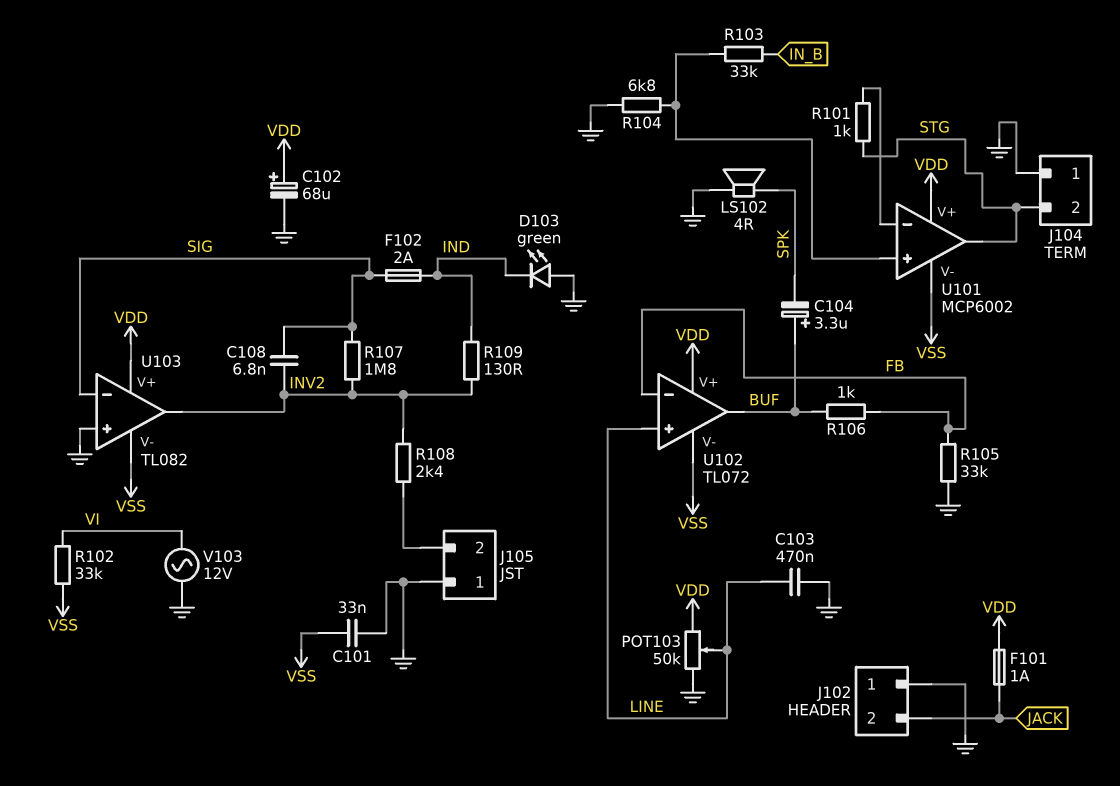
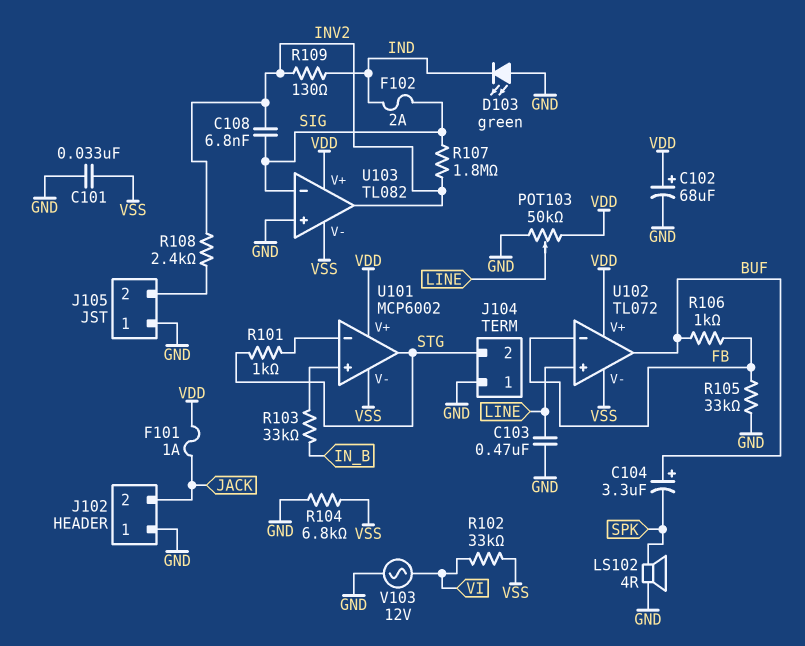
R104: 6.8k (GND, U101/in+) -> 6.8k (GND, VSS)

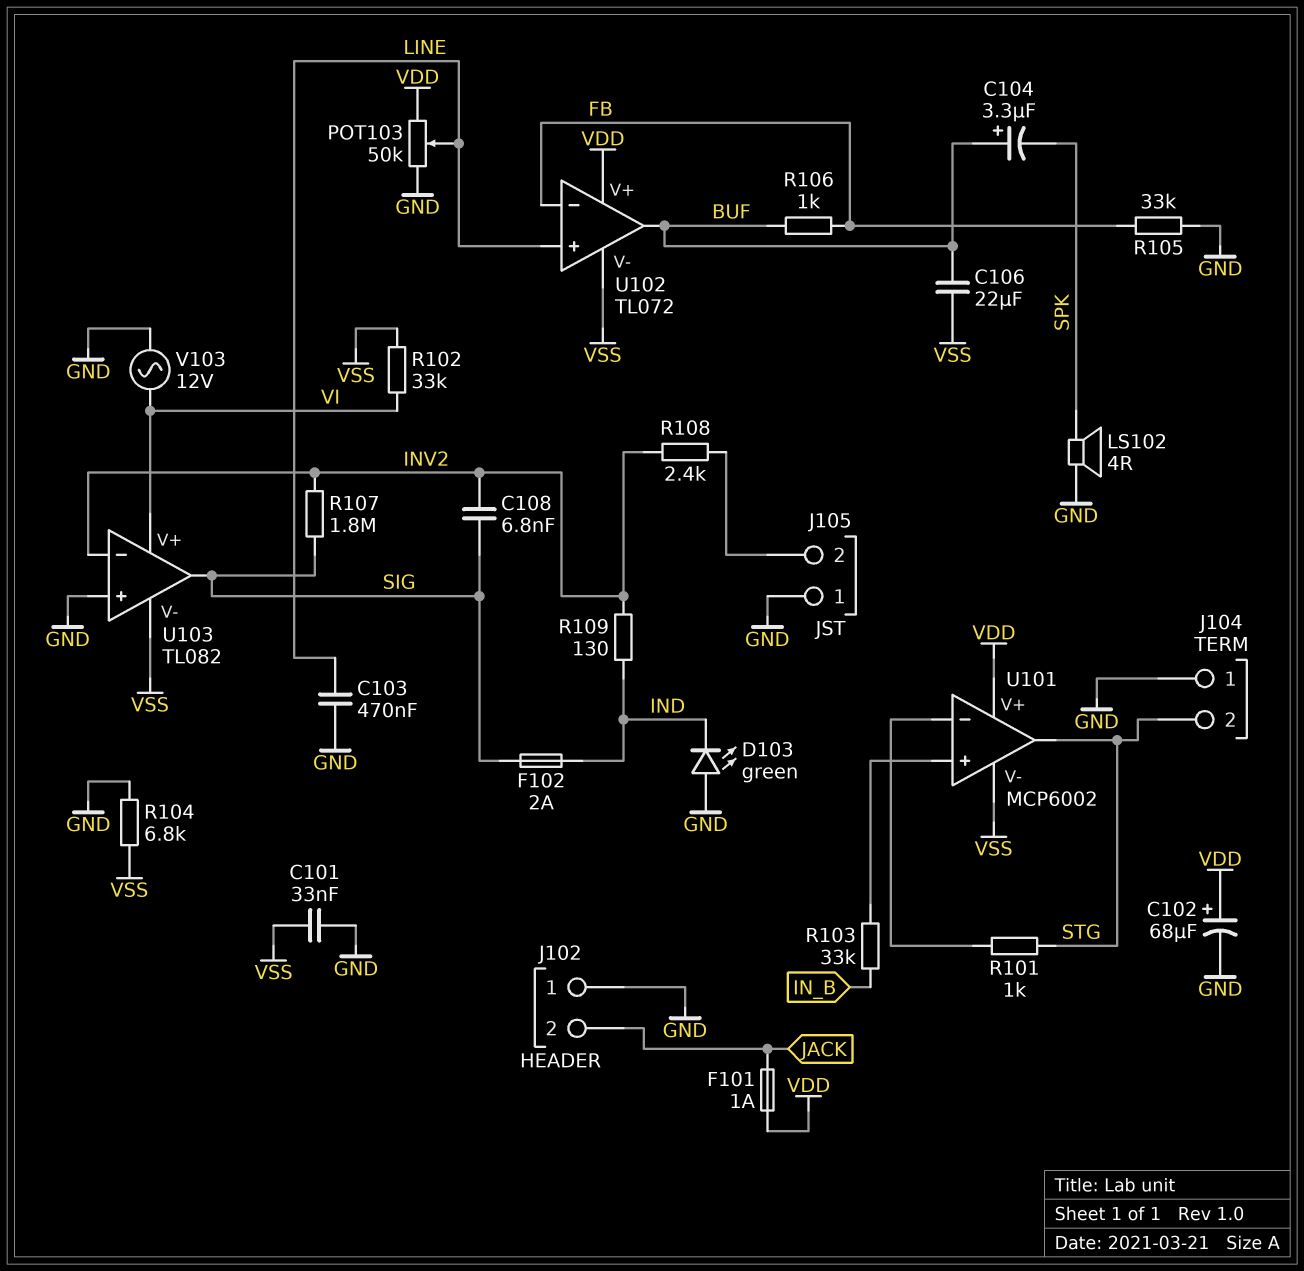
C106: none -> 22uF (BUF, VSS)
U103 pin V+: VDD -> VI
U103 pin in-: SIG -> INV2
U103 pin out: INV2 -> SIG

